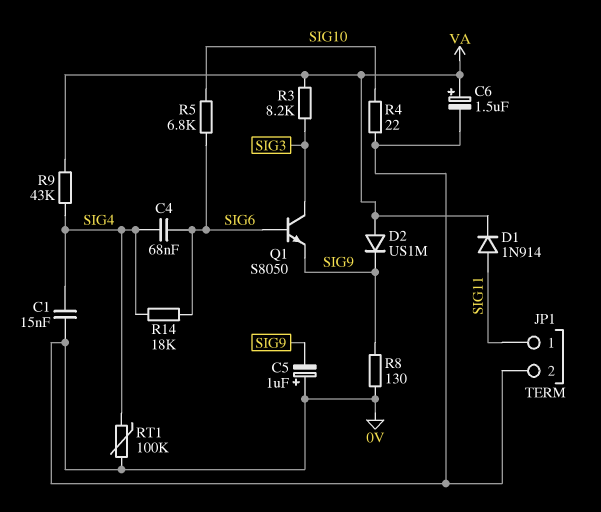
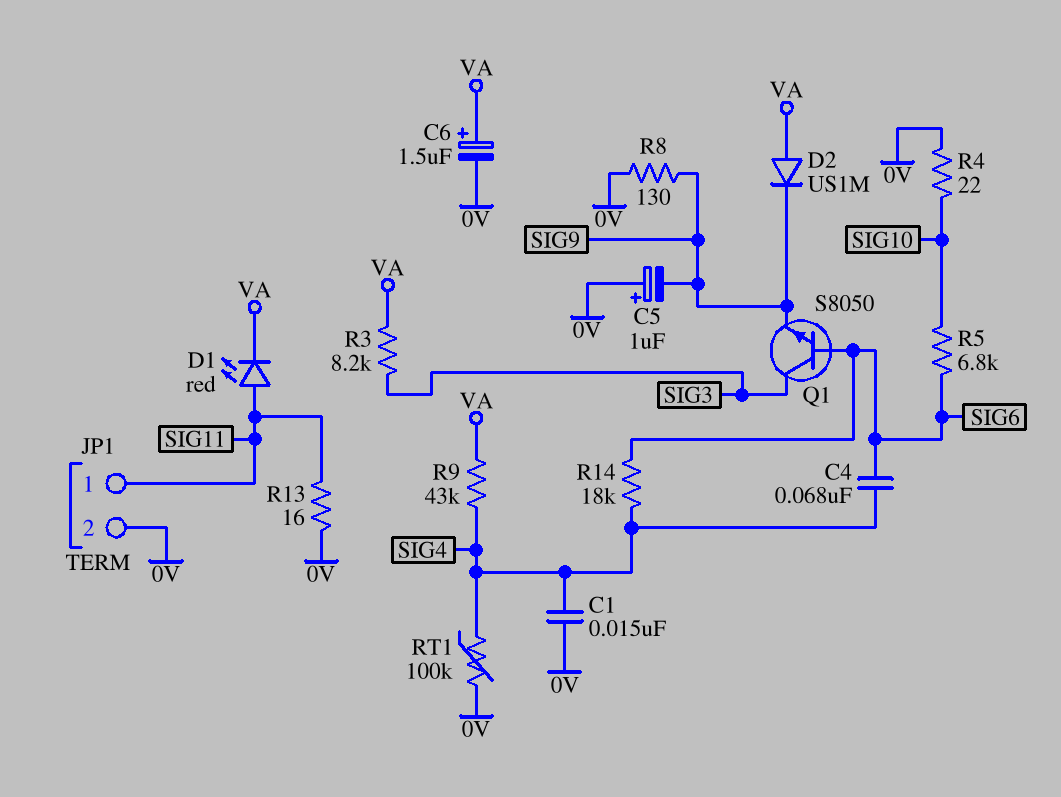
D1: diode 1N914 (A SIG11, K VA) -> LED red (A SIG11, K VA)
R13: none -> 16 (0V, SIG11)

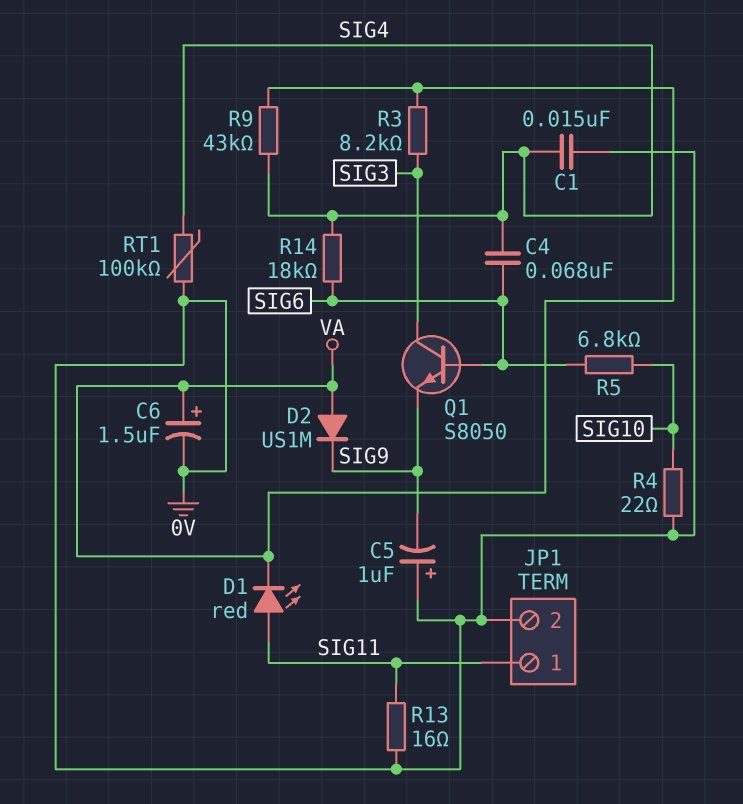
R8: 130 (0V, SIG9) -> none

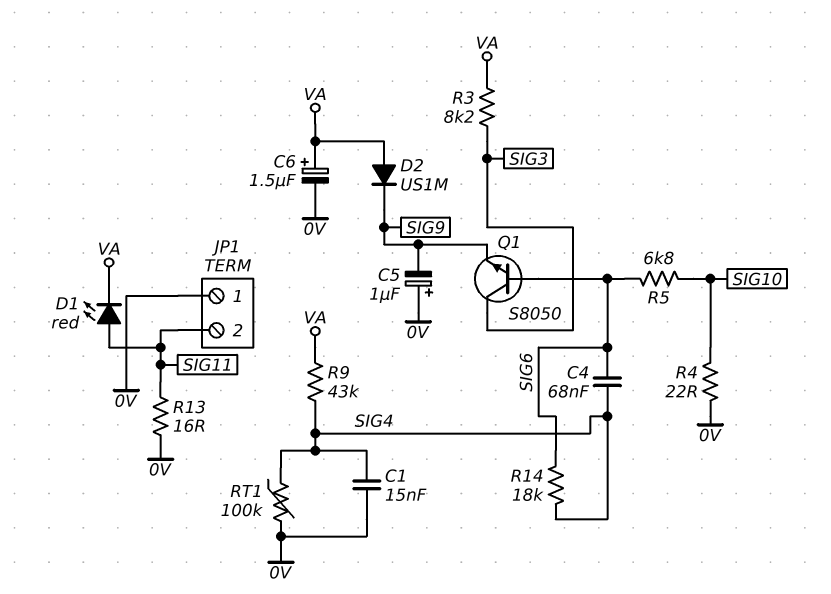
JP1 pin 1: SIG11 -> 0V
JP1 pin 2: 0V -> SIG11

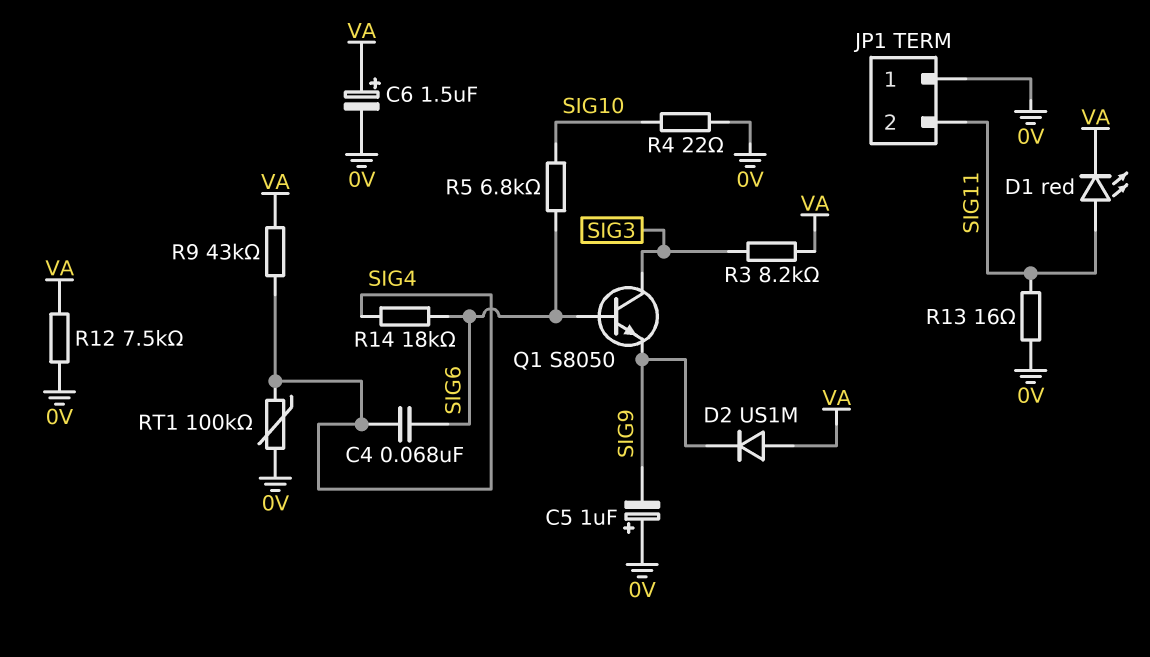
C1: 15nF (0V, SIG4) -> none
R12: none -> 7.5k (0V, VA)

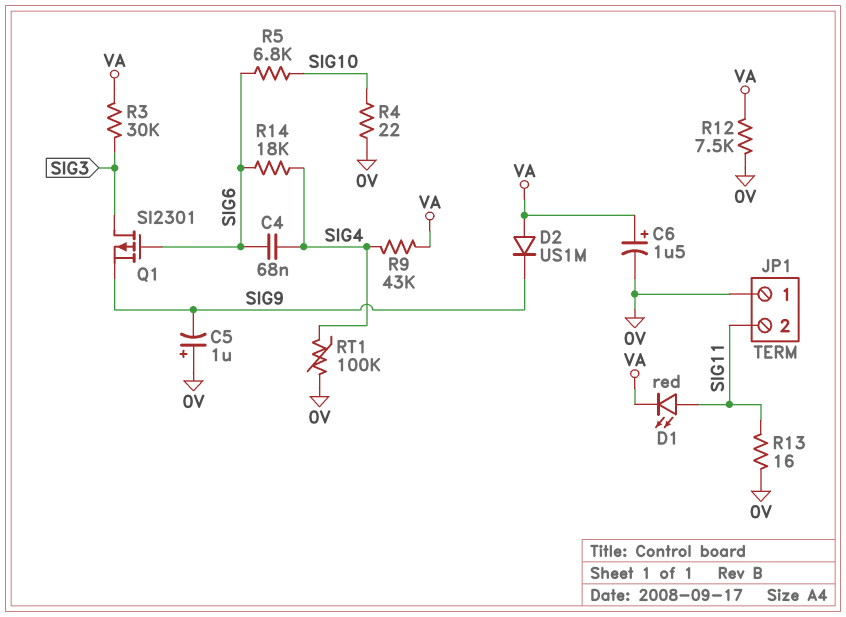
Q1: NPN S8050 (B SIG6, C SIG3, E SIG9) -> PMOS SI2301 (G SIG6, D SIG3, S SIG9)
R3: 8.2k (SIG3, VA) -> 30k (SIG3, VA)

